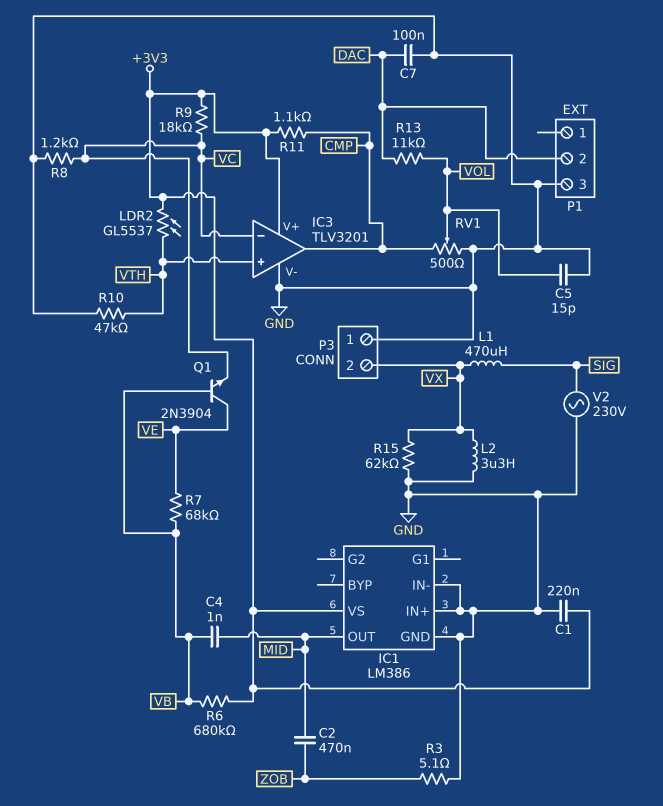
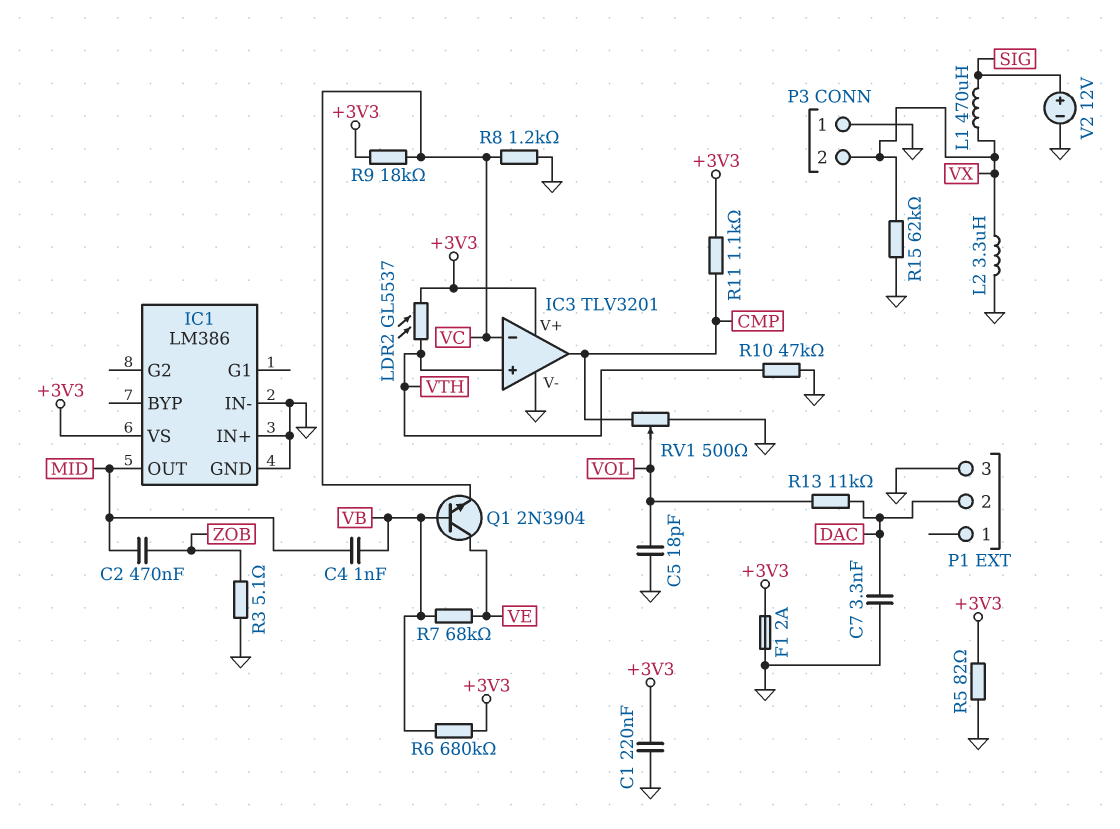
C5: 15pF (GND, VOL) -> 18pF (GND, VOL)
C7: 100nF (DAC, GND) -> 3.3nF (DAC, GND)
F1: none -> 2A (+3V3, GND)
R5: none -> 82 (+3V3, GND)
V2: AC 230V (GND, SIG) -> 12V (plus SIG, minus GND)

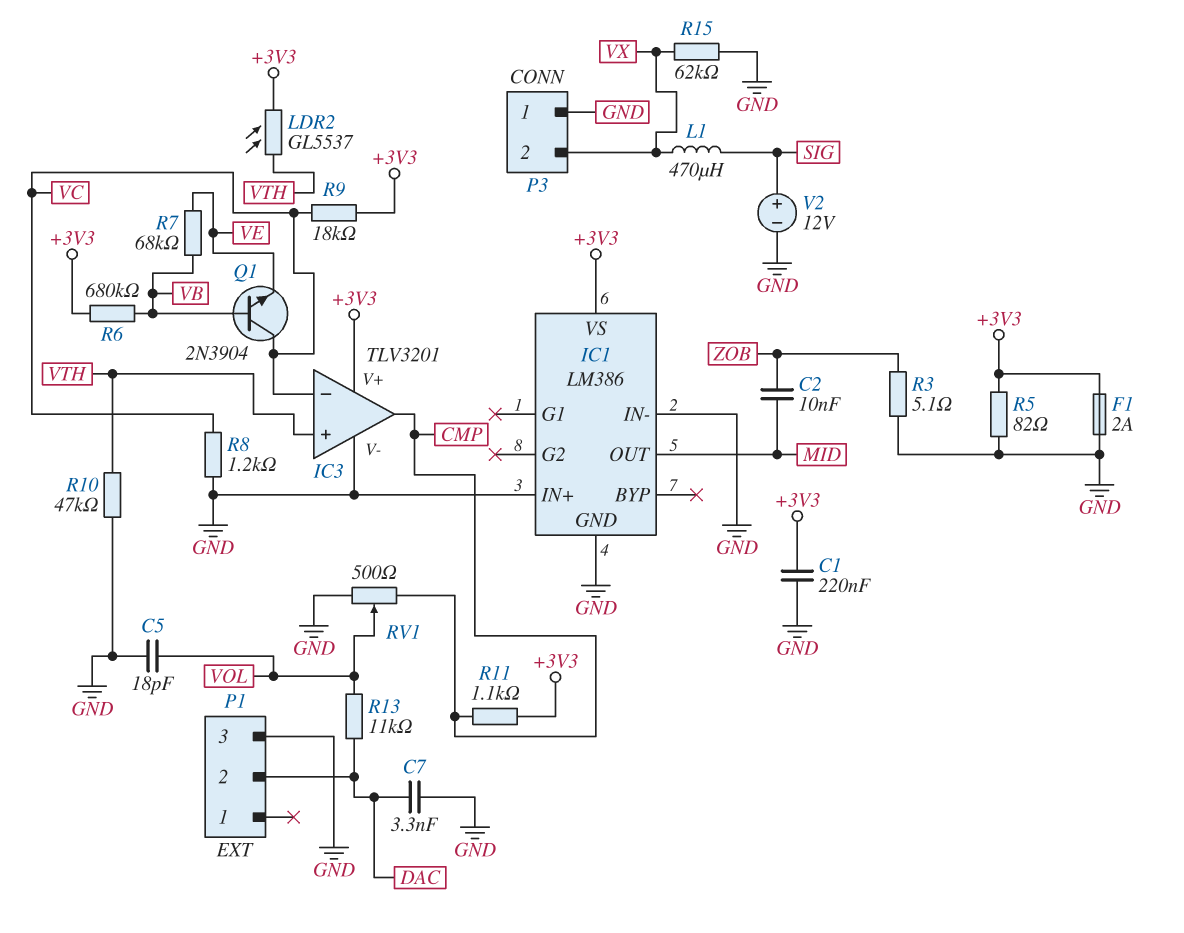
C2: 470nF (MID, ZOB) -> 10nF (MID, ZOB)
C4: 1nF (MID, VB) -> none
L2: 3.3uH (GND, VX) -> none
Q1: NPN 2N3904 (B VB, C VE, E VC) -> NPN 2N3904 (B VB, C VC, E VE)

